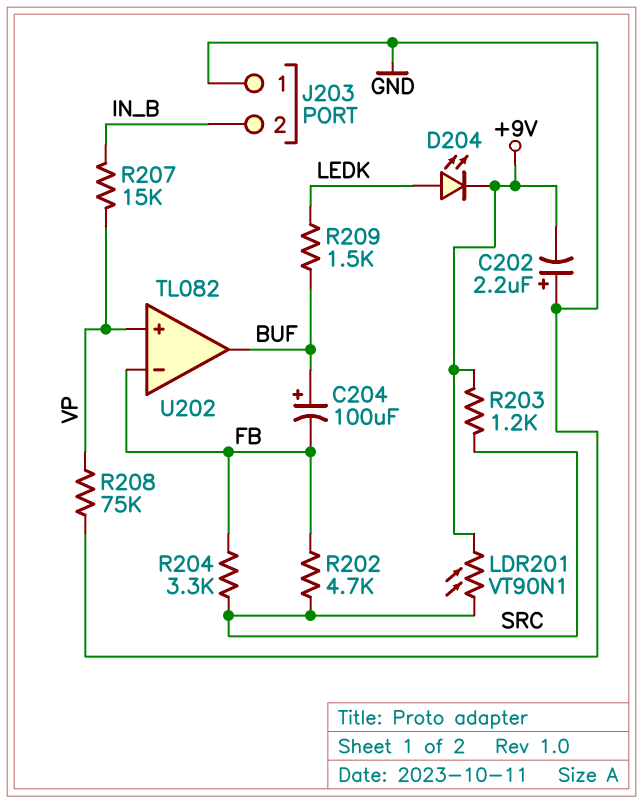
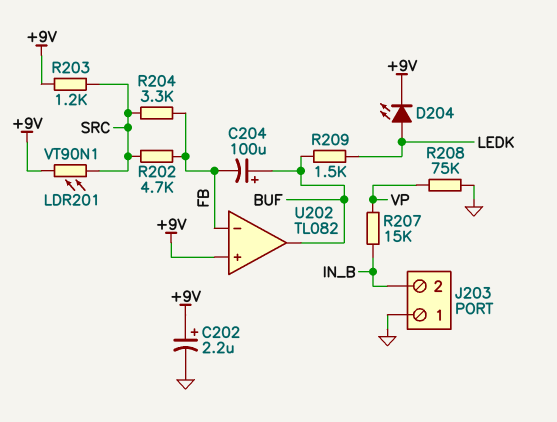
C202: 2.2uF (plus GND, minus +9V) -> 2.2uF (plus +9V, minus GND)
U202 pin in+: VP -> +9V

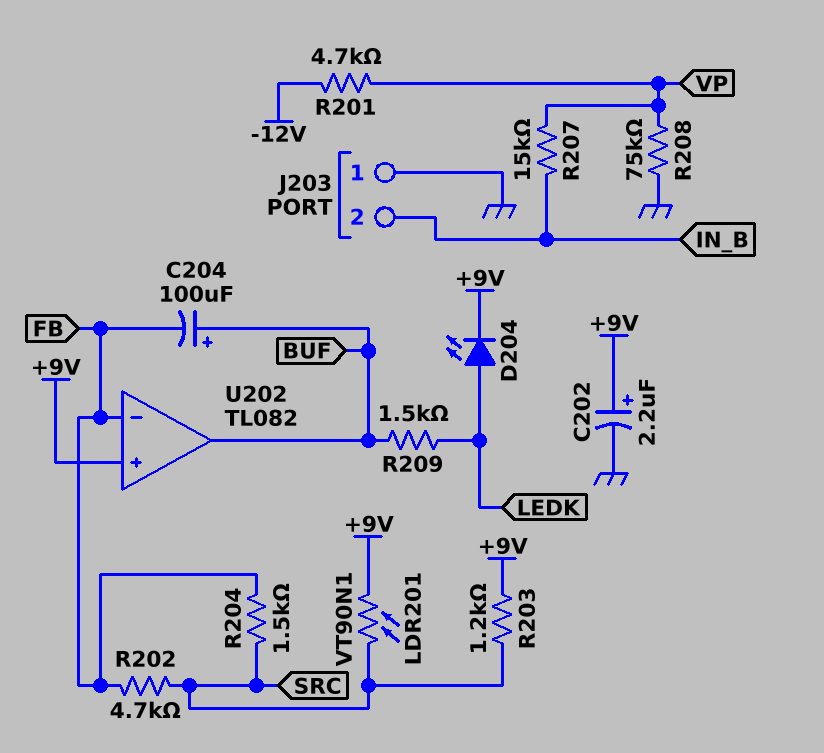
R201: none -> 4.7k (-12V, VP)
R204: 3.3k (FB, SRC) -> 1.5k (FB, SRC)

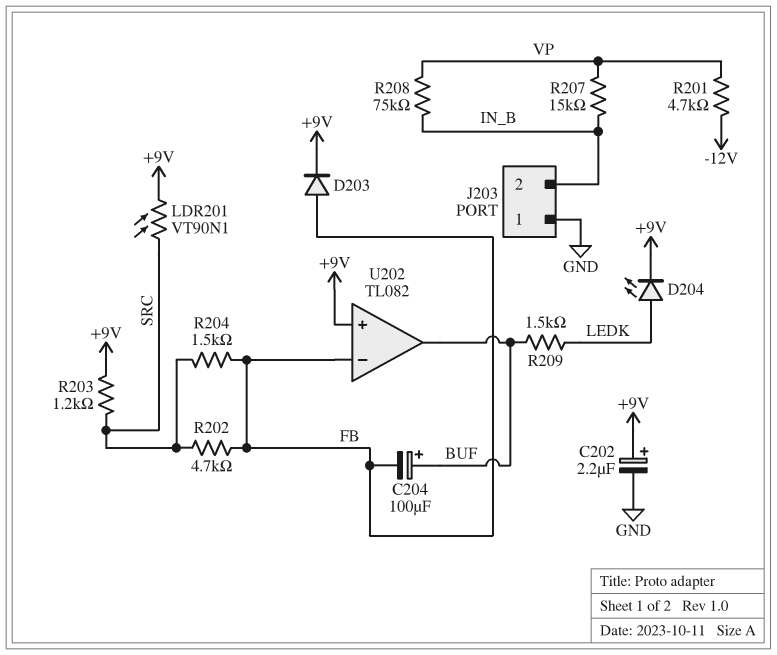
D203: none -> diode (A FB, K +9V)
R208: 75k (GND, VP) -> 75k (IN_B, VP)

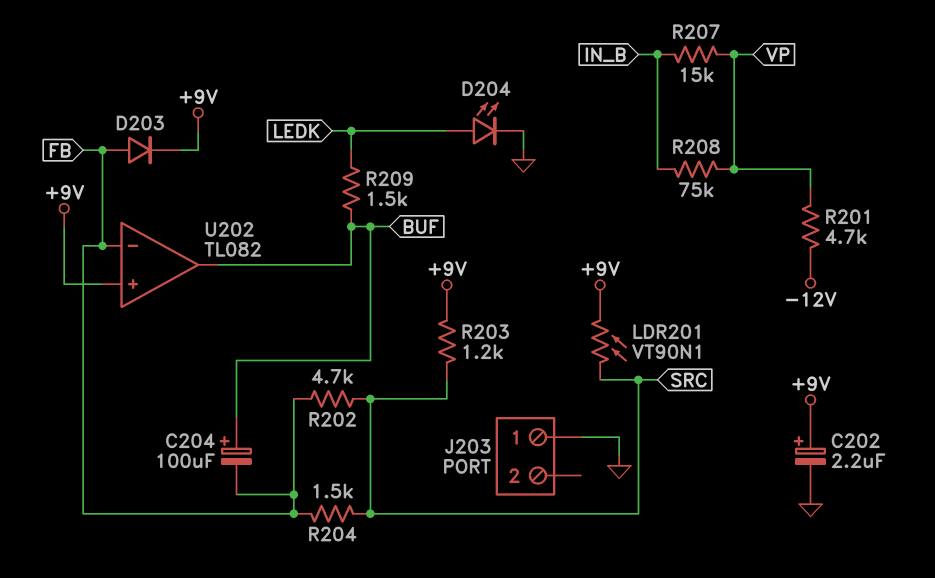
D204: LED (A LEDK, K +9V) -> LED (A LEDK, K GND)
J203 pin 2: IN_B -> none

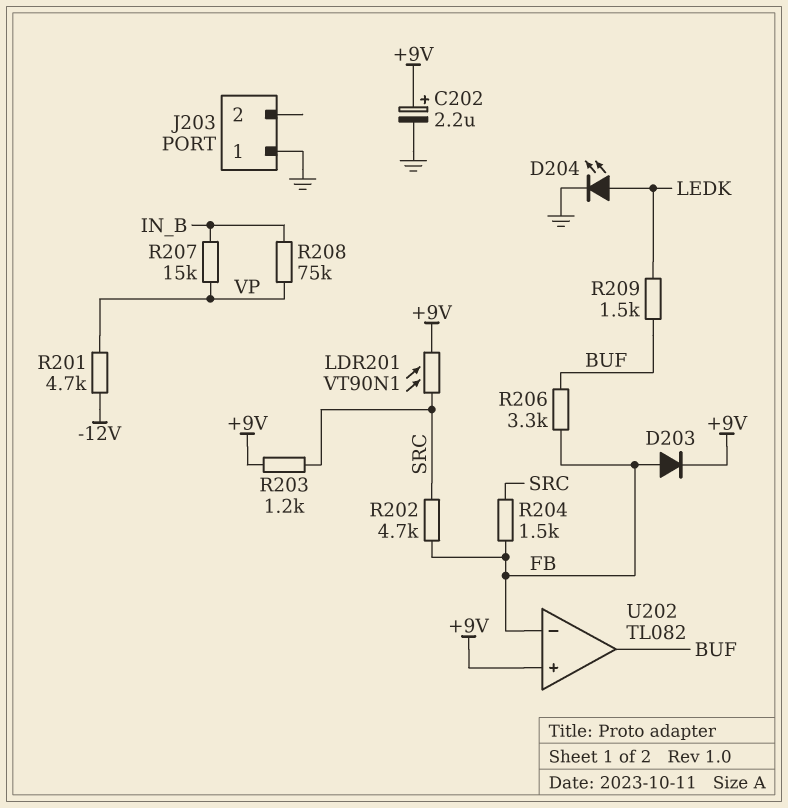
C204: 100uF (plus BUF, minus FB) -> none
R206: none -> 3.3k (BUF, FB)

